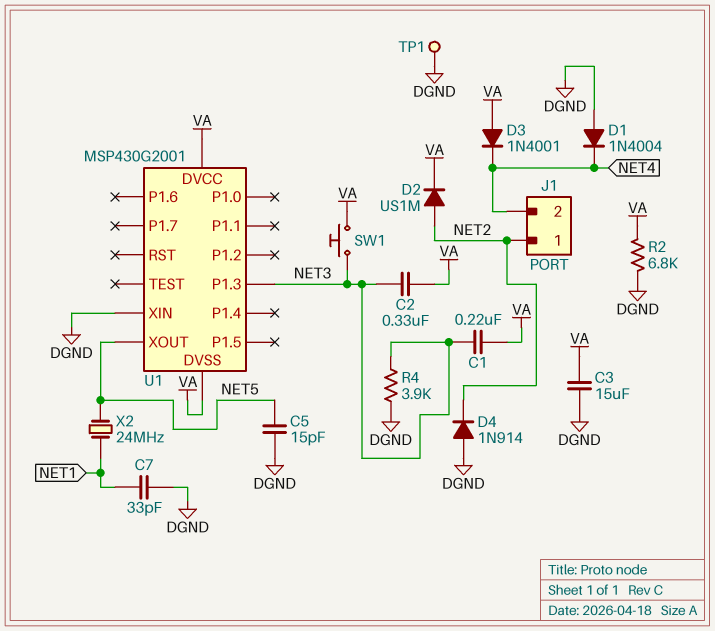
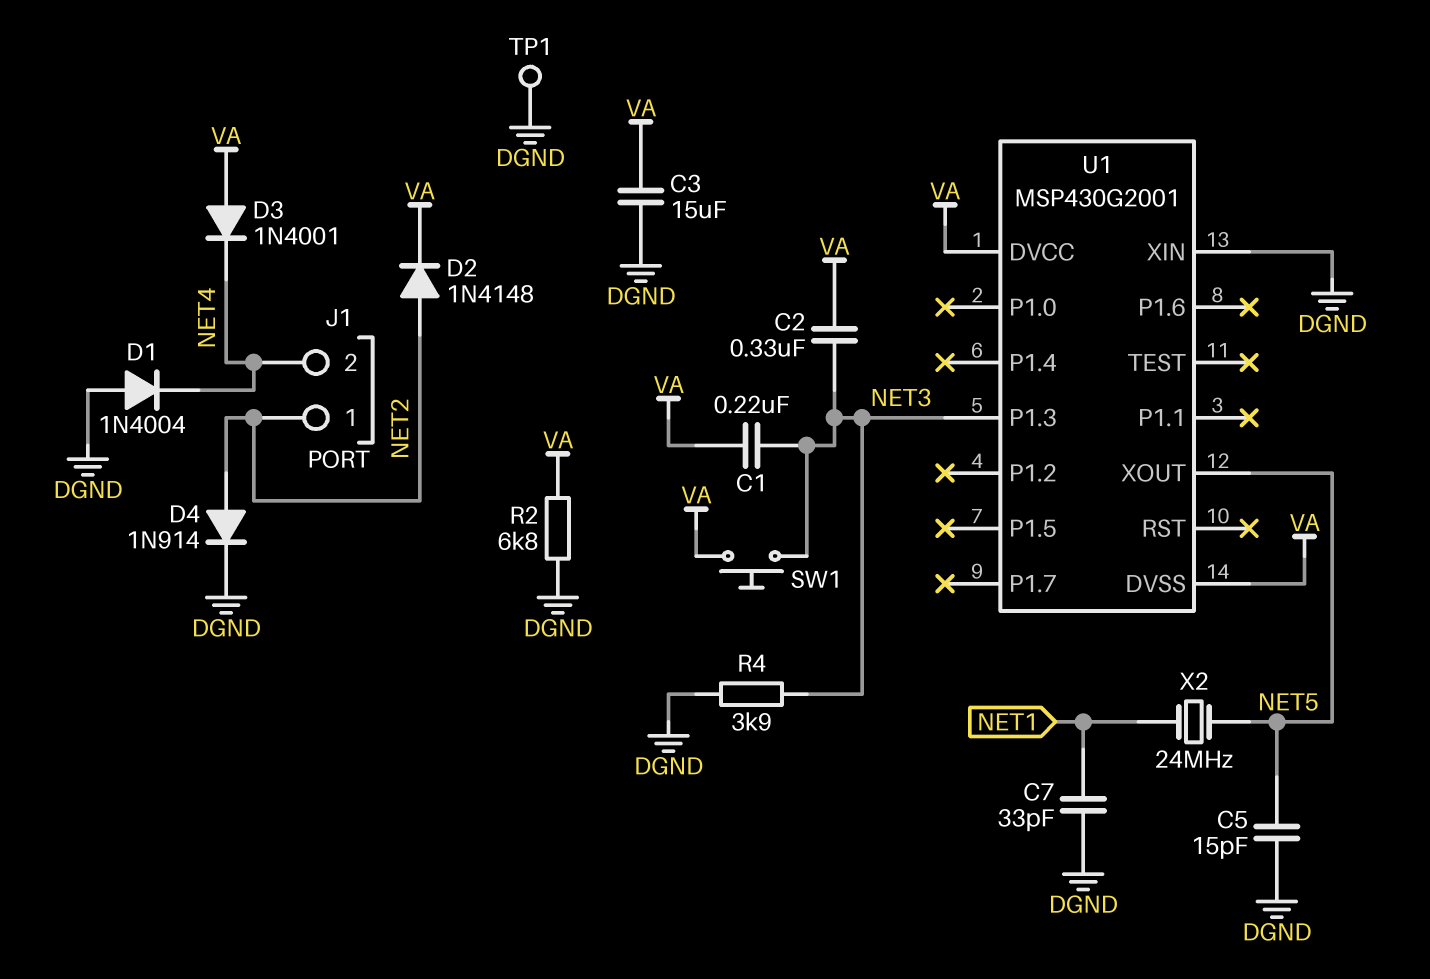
D2: diode US1M (A NET2, K VA) -> diode 1N4148 (A NET2, K VA)
D4: diode 1N914 (A DGND, K NET2) -> diode 1N914 (A NET2, K DGND)

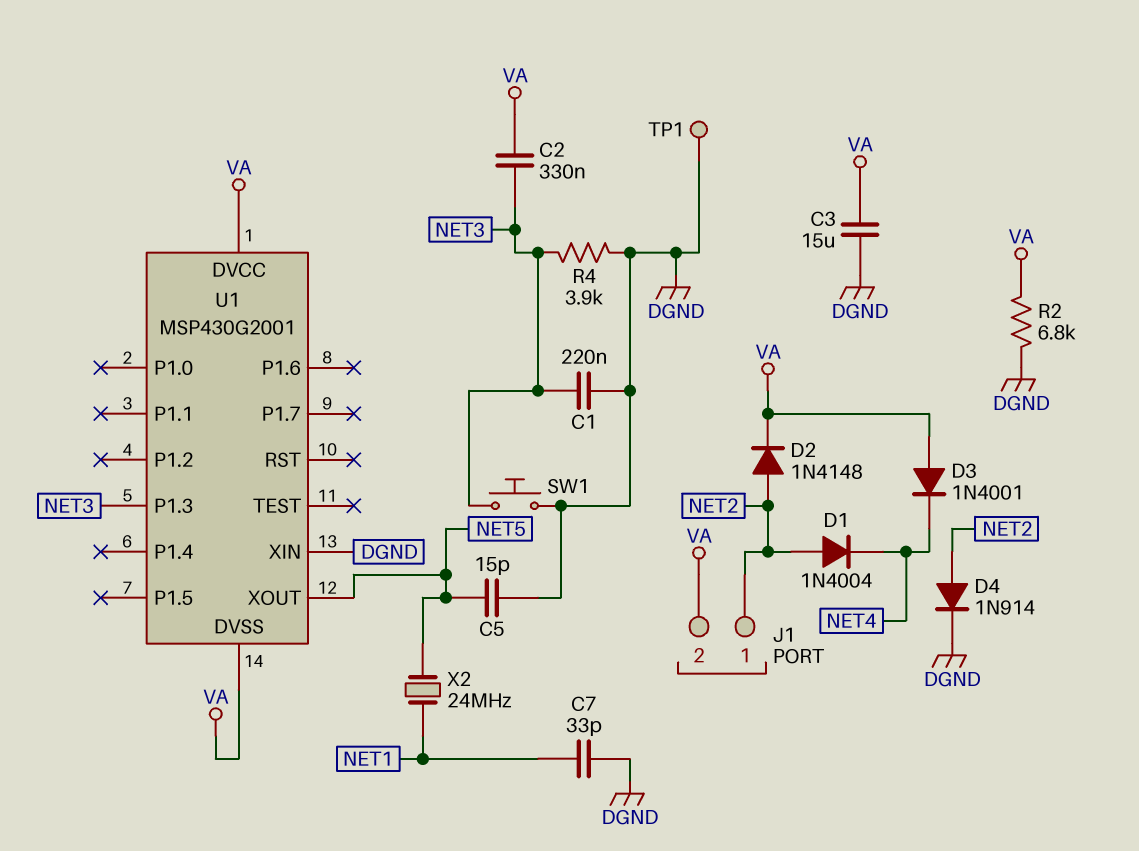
C1: 220nF (NET3, VA) -> 220nF (DGND, NET3)
D1: diode 1N4004 (A DGND, K NET4) -> diode 1N4004 (A NET2, K NET4)
J1 pin 2: NET4 -> VA
SW1: button (NET3, VA) -> button (DGND, NET3)

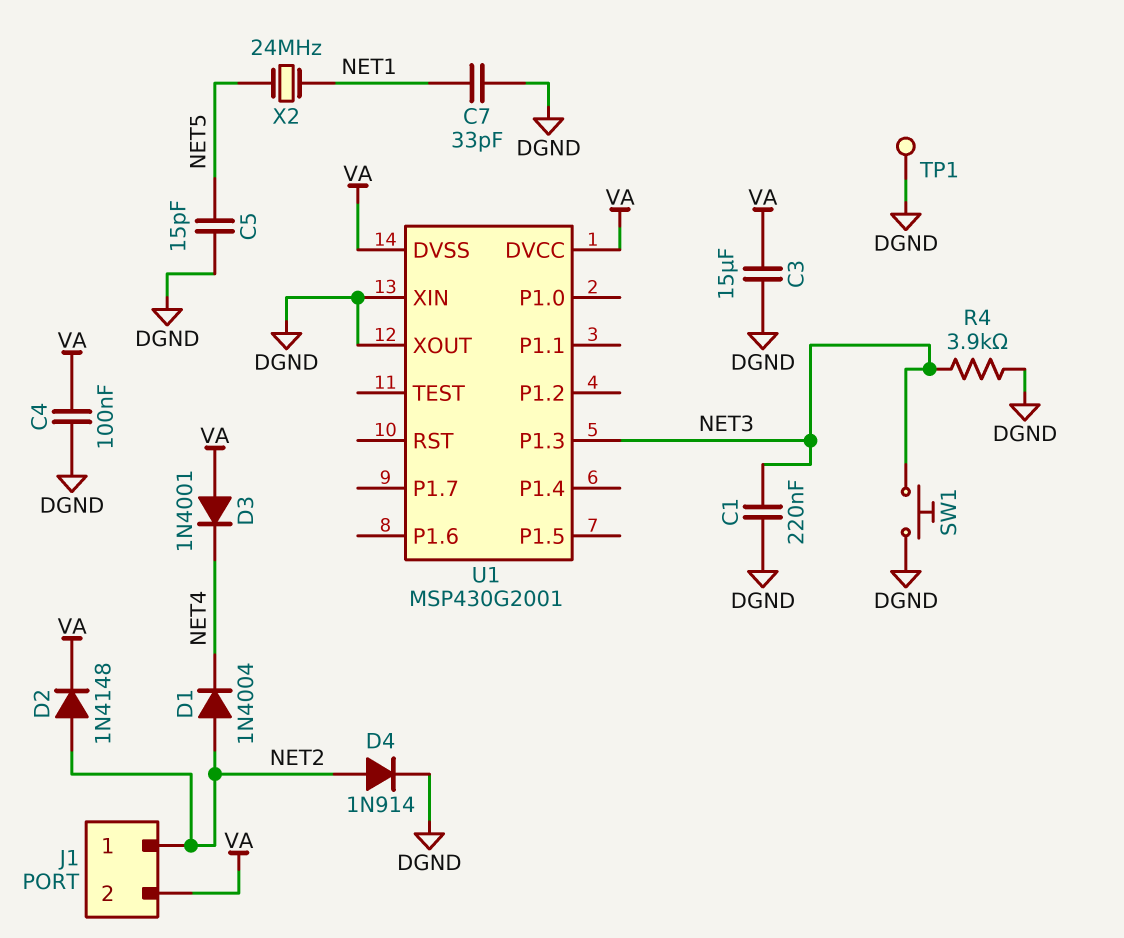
C2: 330nF (NET3, VA) -> none
C4: none -> 100nF (DGND, VA)
R2: 6.8k (DGND, VA) -> none
U1 pin XOUT: NET5 -> DGND

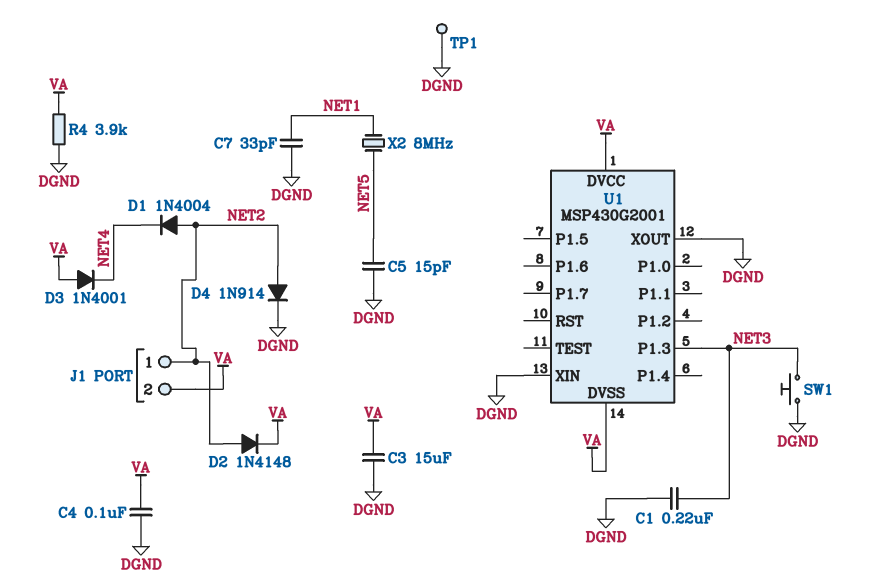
R4: 3.9k (DGND, NET3) -> 3.9k (DGND, VA)
X2: 24MHz (NET1, NET5) -> 8MHz (NET1, NET5)

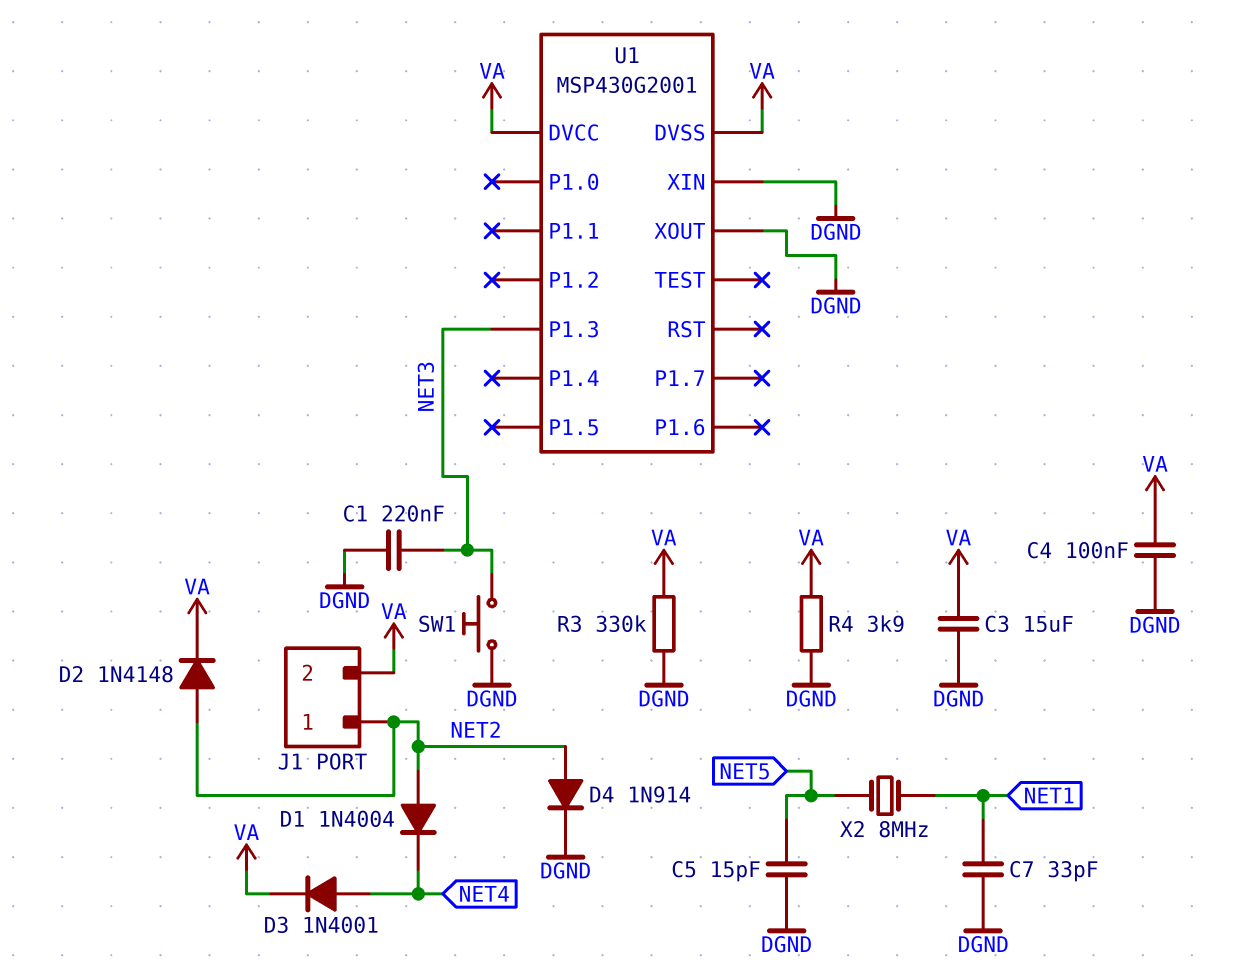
D3: diode 1N4001 (A VA, K NET4) -> diode 1N4001 (A NET4, K VA)
R3: none -> 330k (DGND, VA)
TP1: test point (DGND) -> none

